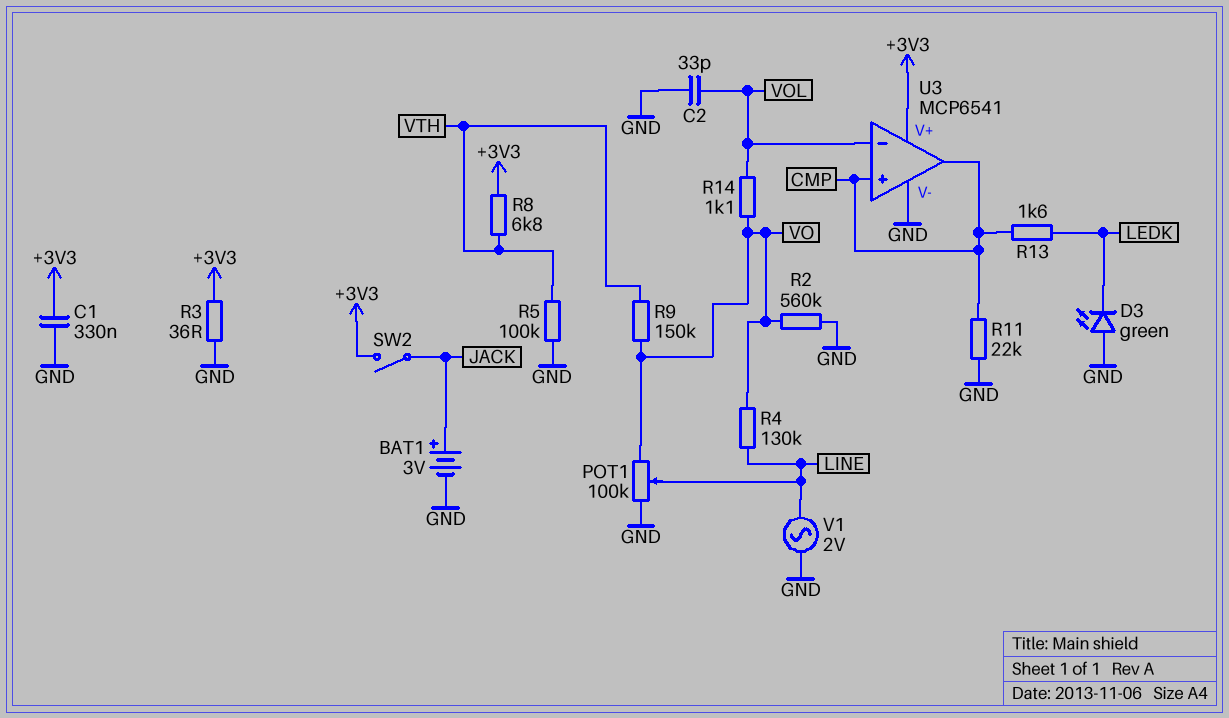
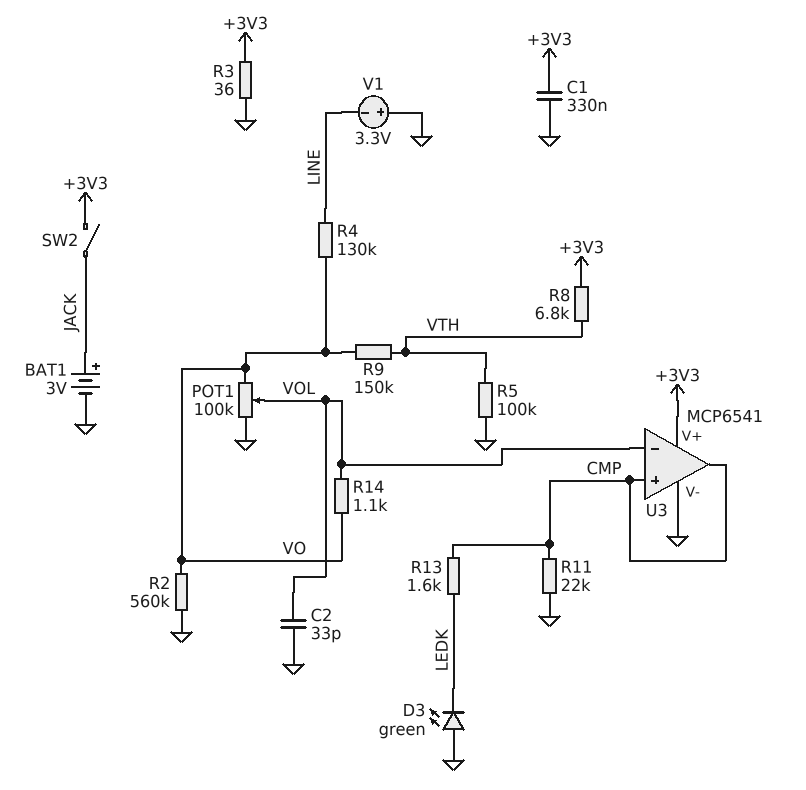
POT1: 100k (GND, VO, wiper LINE) -> 100k (GND, VO, wiper VOL)
V1: AC 2V (GND, LINE) -> 3.3V (plus GND, minus LINE)

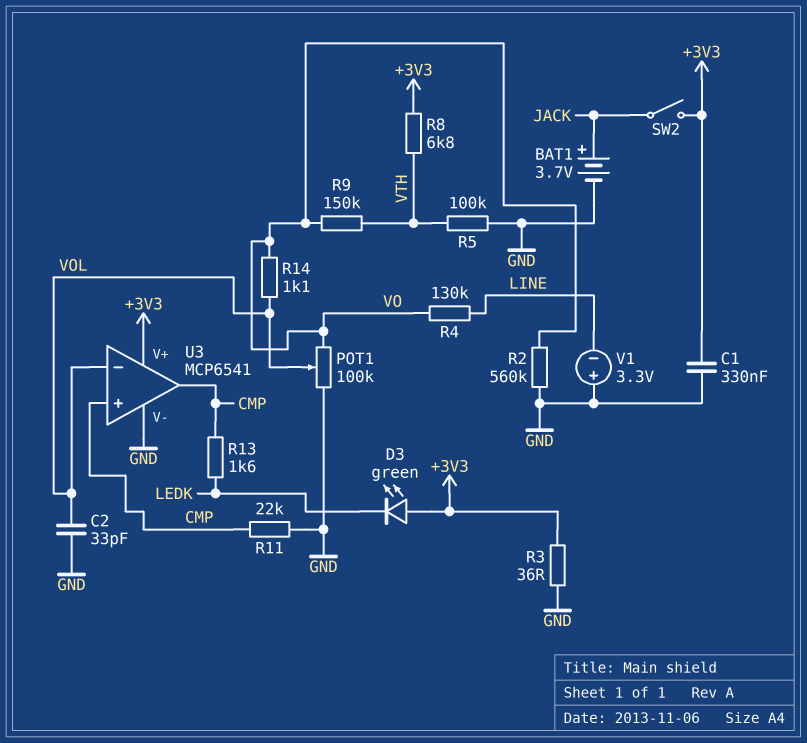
BAT1: 3V (plus JACK, minus GND) -> 3.7V (plus JACK, minus GND)
D3: LED green (A GND, K LEDK) -> LED green (A +3V3, K LEDK)

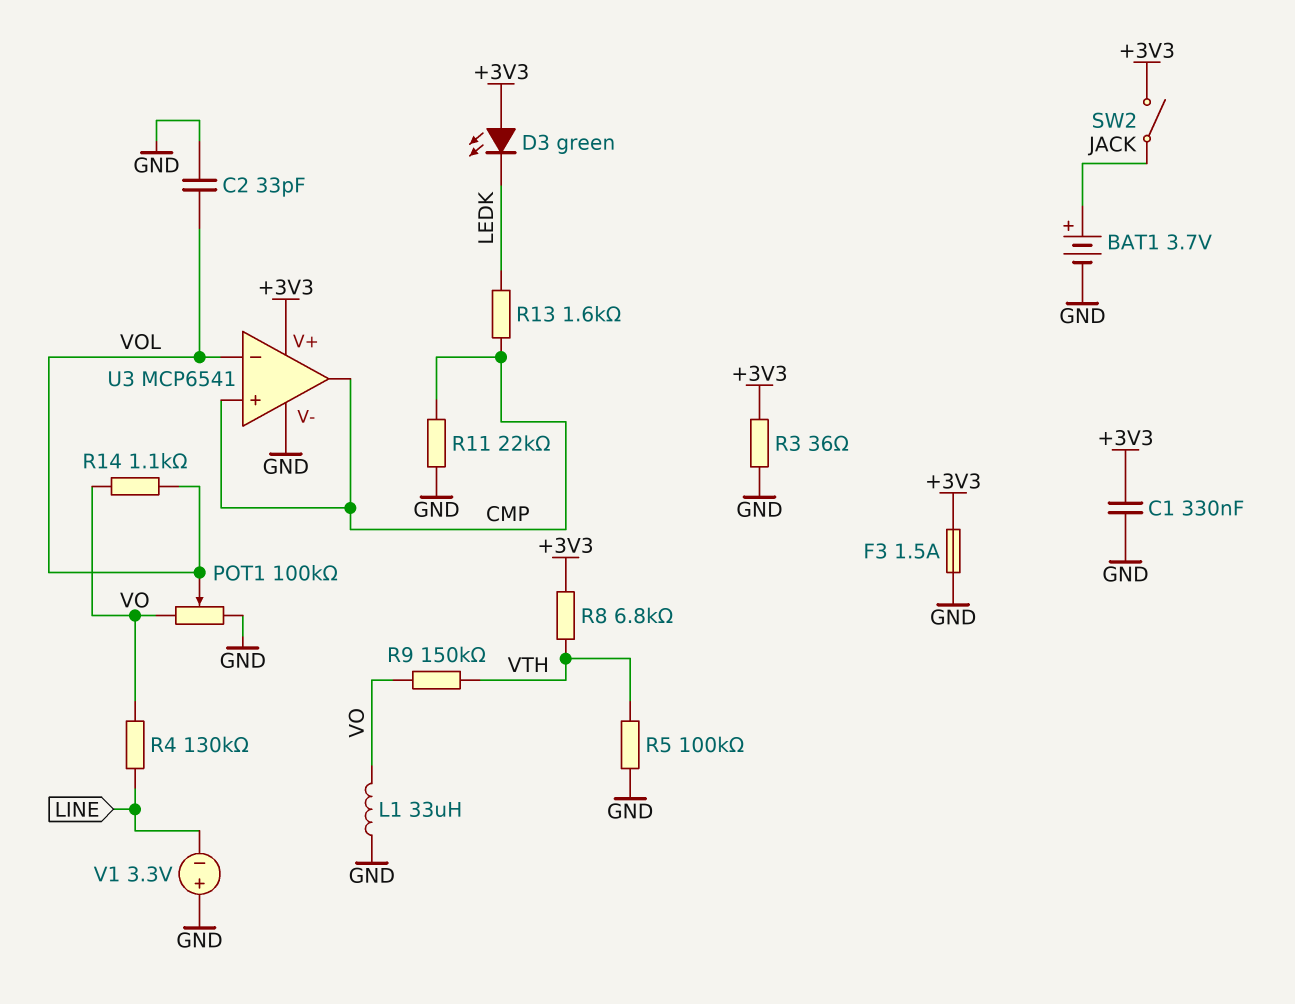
F3: none -> 1.5A (+3V3, GND)
L1: none -> 33uH (GND, VO)
R2: 560k (GND, VO) -> none

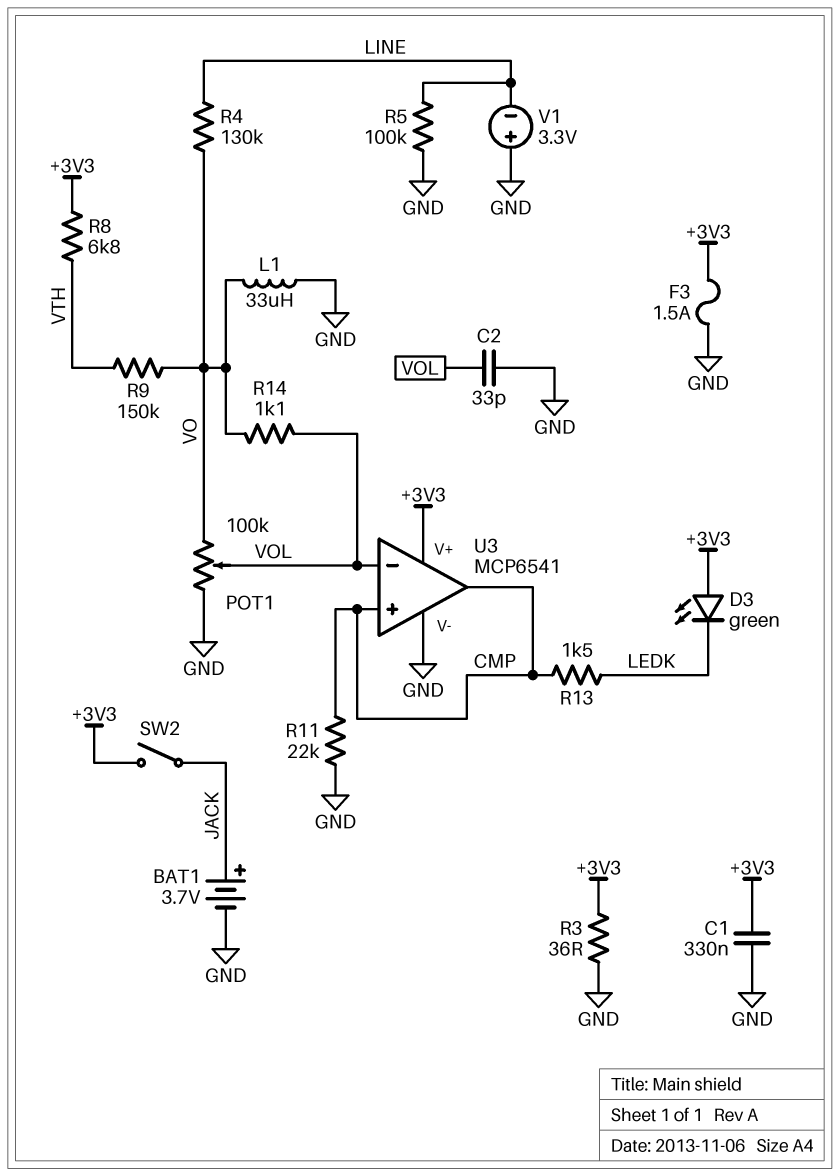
R5: 100k (GND, VTH) -> 100k (GND, LINE)
R13: 1.6k (CMP, LEDK) -> 1.5k (CMP, LEDK)

